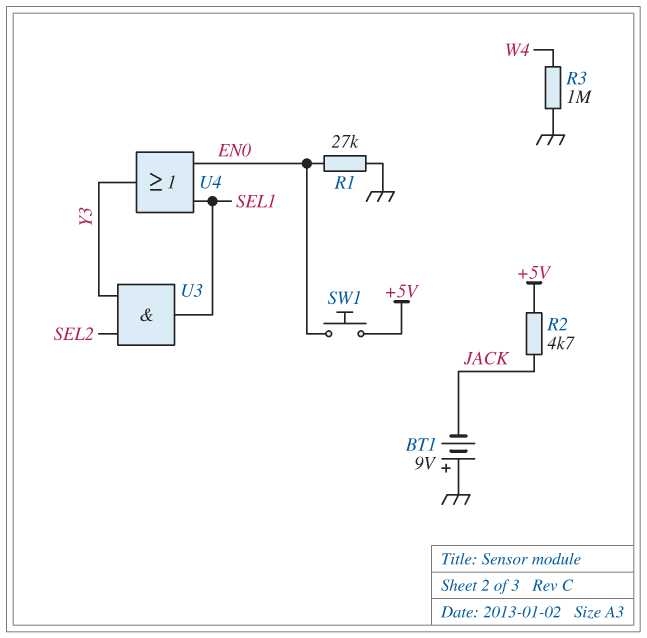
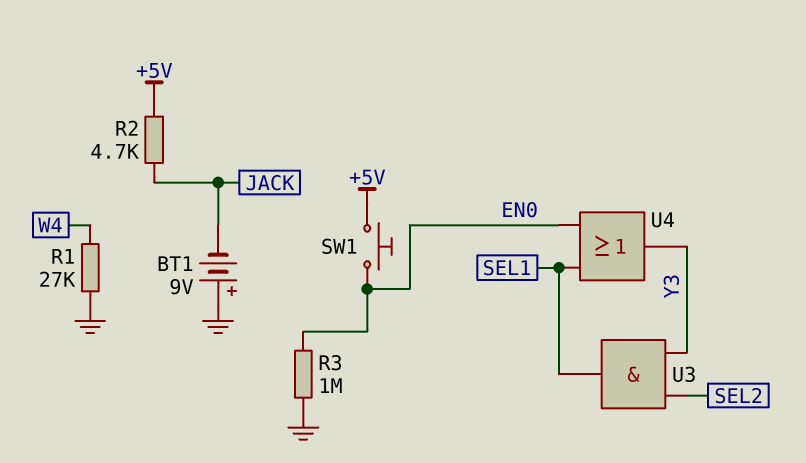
R1: 27k (EN0, GND) -> 27k (GND, W4)
R3: 1M (GND, W4) -> 1M (EN0, GND)

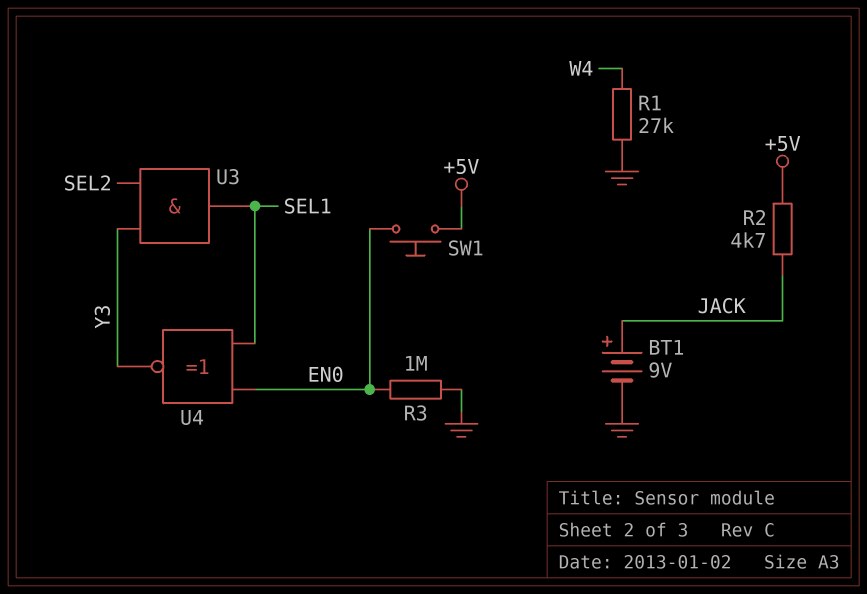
BT1: 9V (plus GND, minus JACK) -> 9V (plus JACK, minus GND)
U4: OR (in EN0, in SEL1, out Y3) -> XNOR (in EN0, in SEL1, out Y3)

